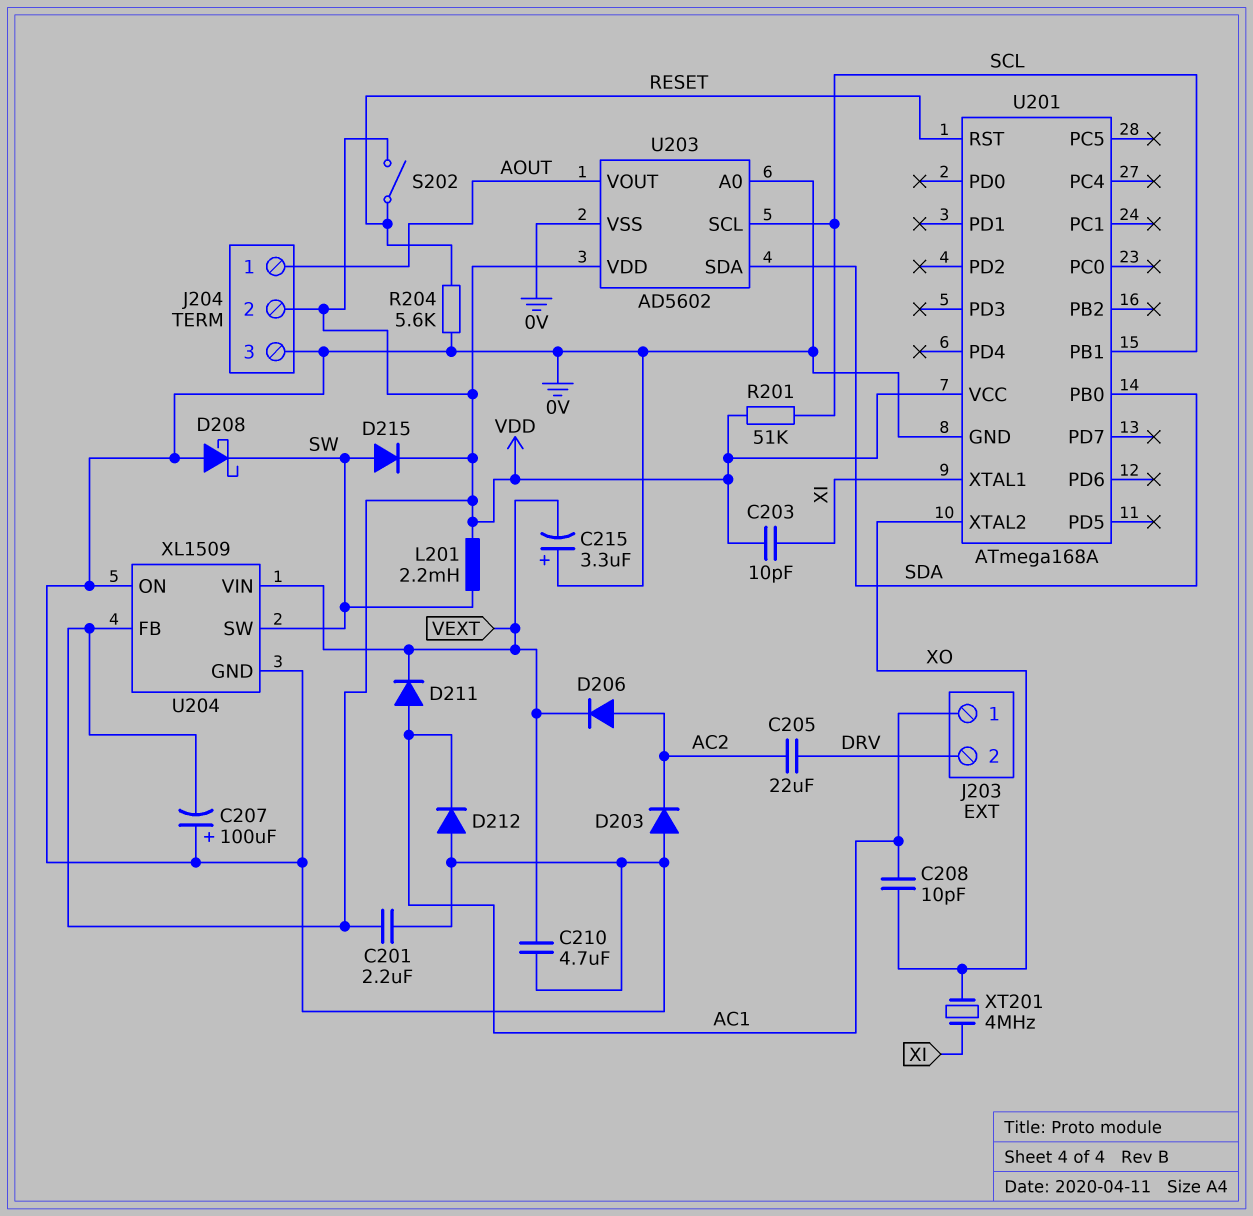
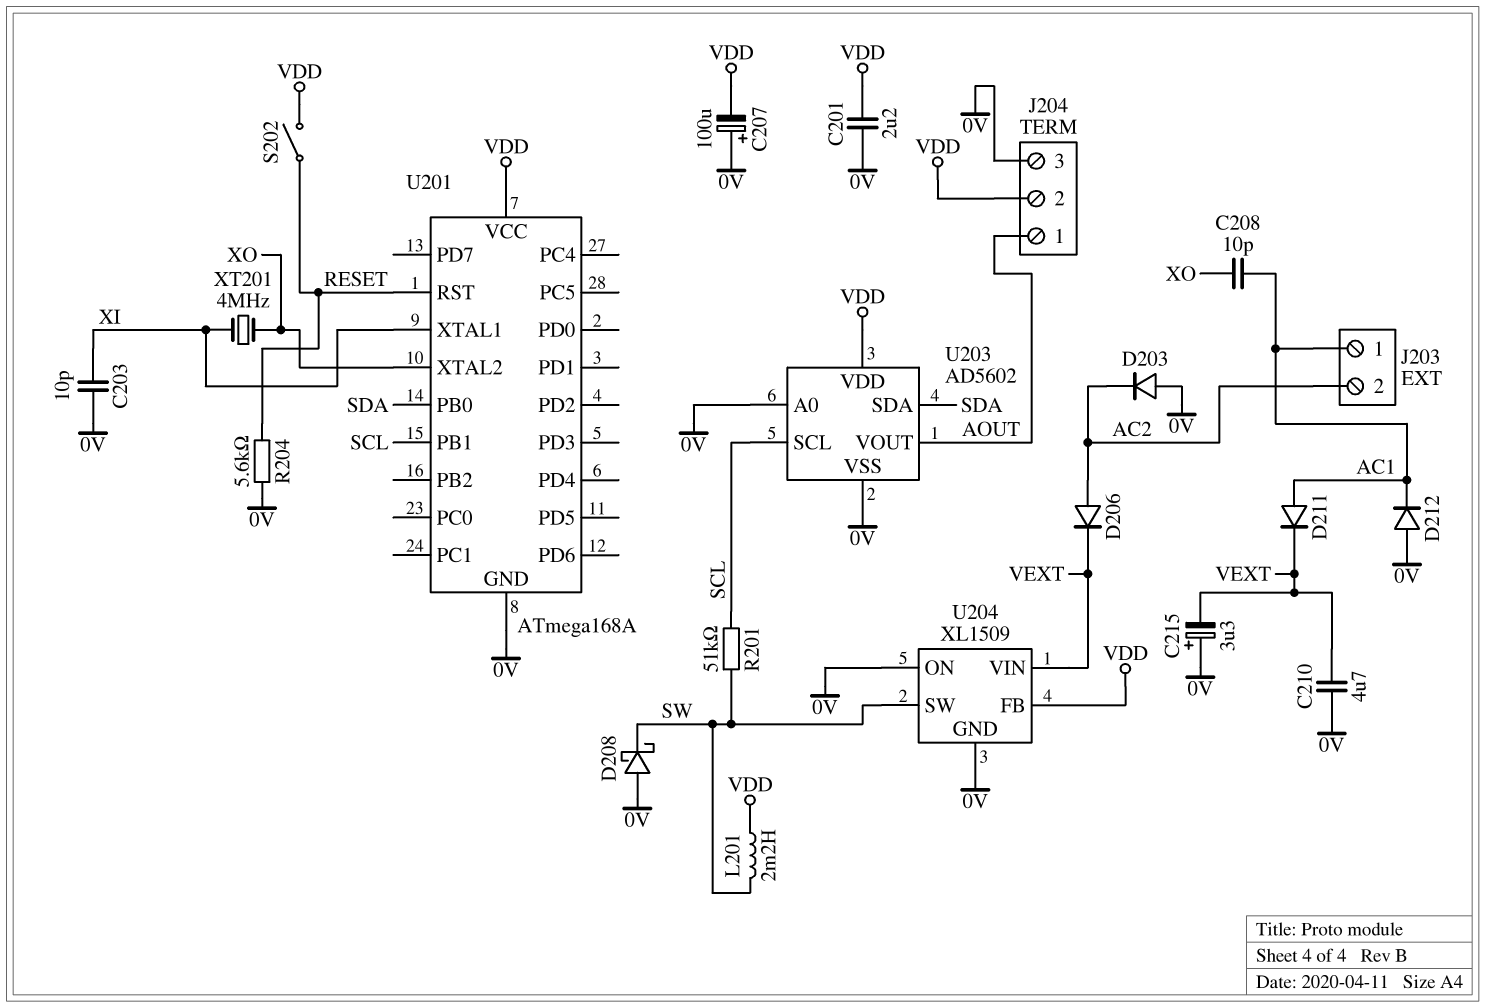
C203: 10pF (VDD, XI) -> 10pF (0V, XI)
C205: 22uF (AC2, DRV) -> none
D215: diode (A SW, K VDD) -> none
J203 pin 2: DRV -> AC2
R201: 51k (SCL, VDD) -> 51k (SCL, SW)

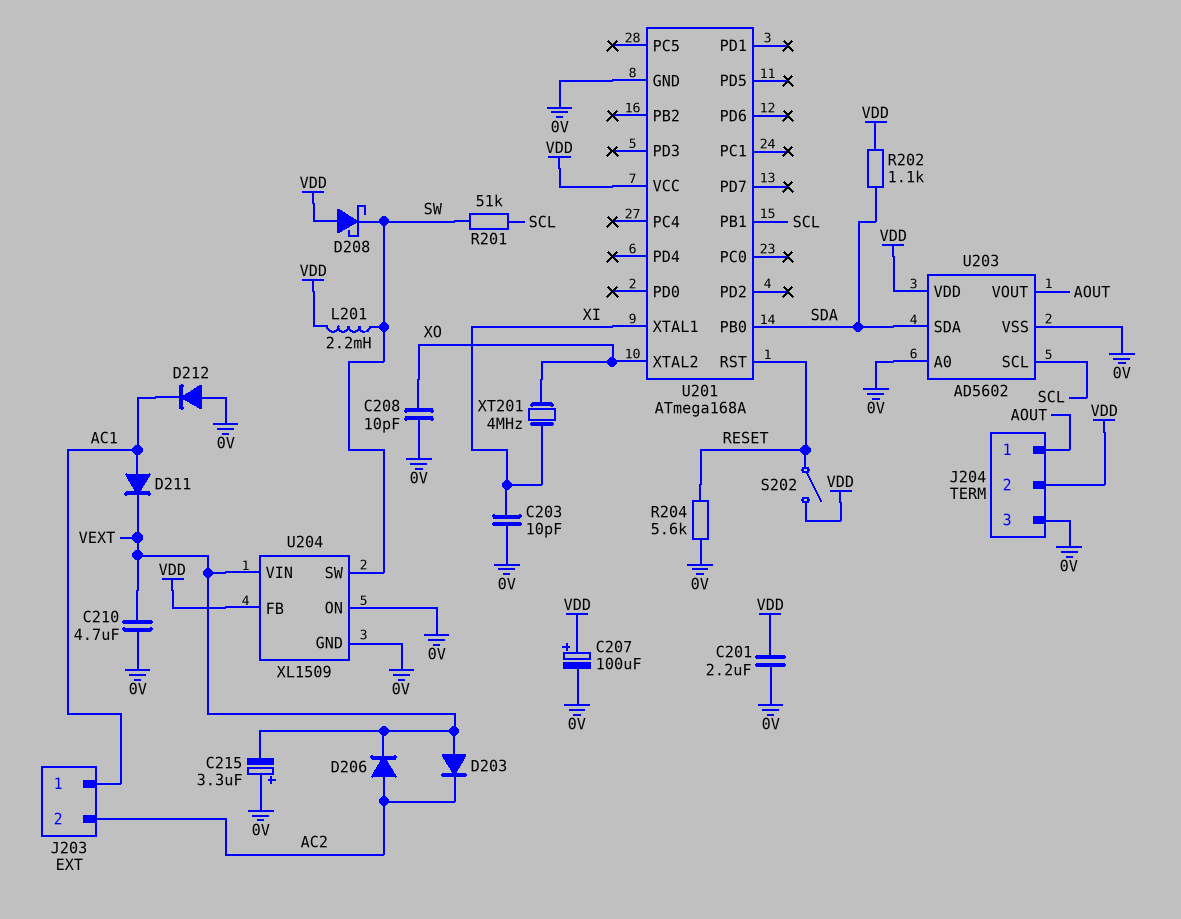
C207: 100uF (plus 0V, minus VDD) -> 100uF (plus VDD, minus 0V)
C208: 10pF (AC1, XO) -> 10pF (0V, XO)
D203: diode (A 0V, K AC2) -> diode (A VEXT, K AC2)
D208: schottky (A 0V, K SW) -> schottky (A VDD, K SW)
R202: none -> 1.1k (SDA, VDD)

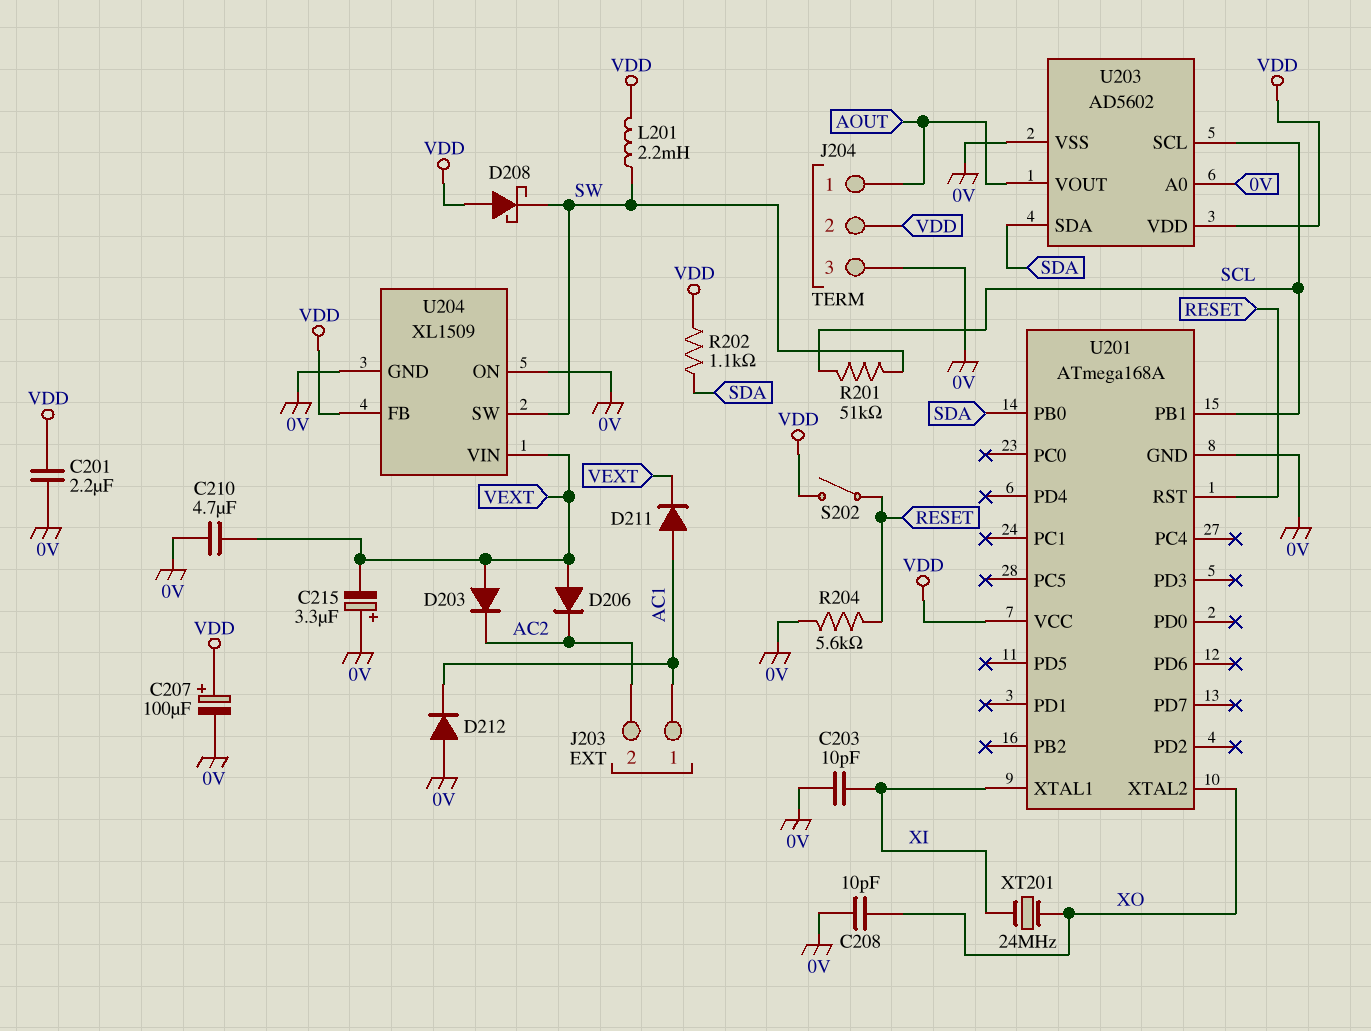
D206: diode (A AC2, K VEXT) -> diode (A VEXT, K AC2)
XT201: 4MHz (XI, XO) -> 24MHz (XI, XO)

